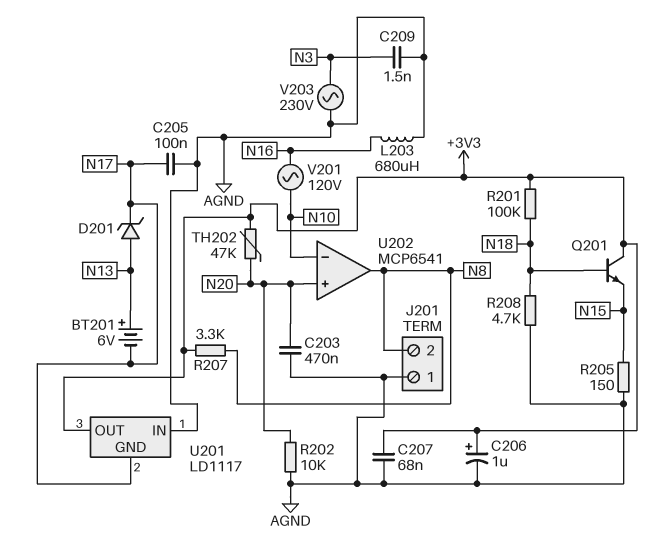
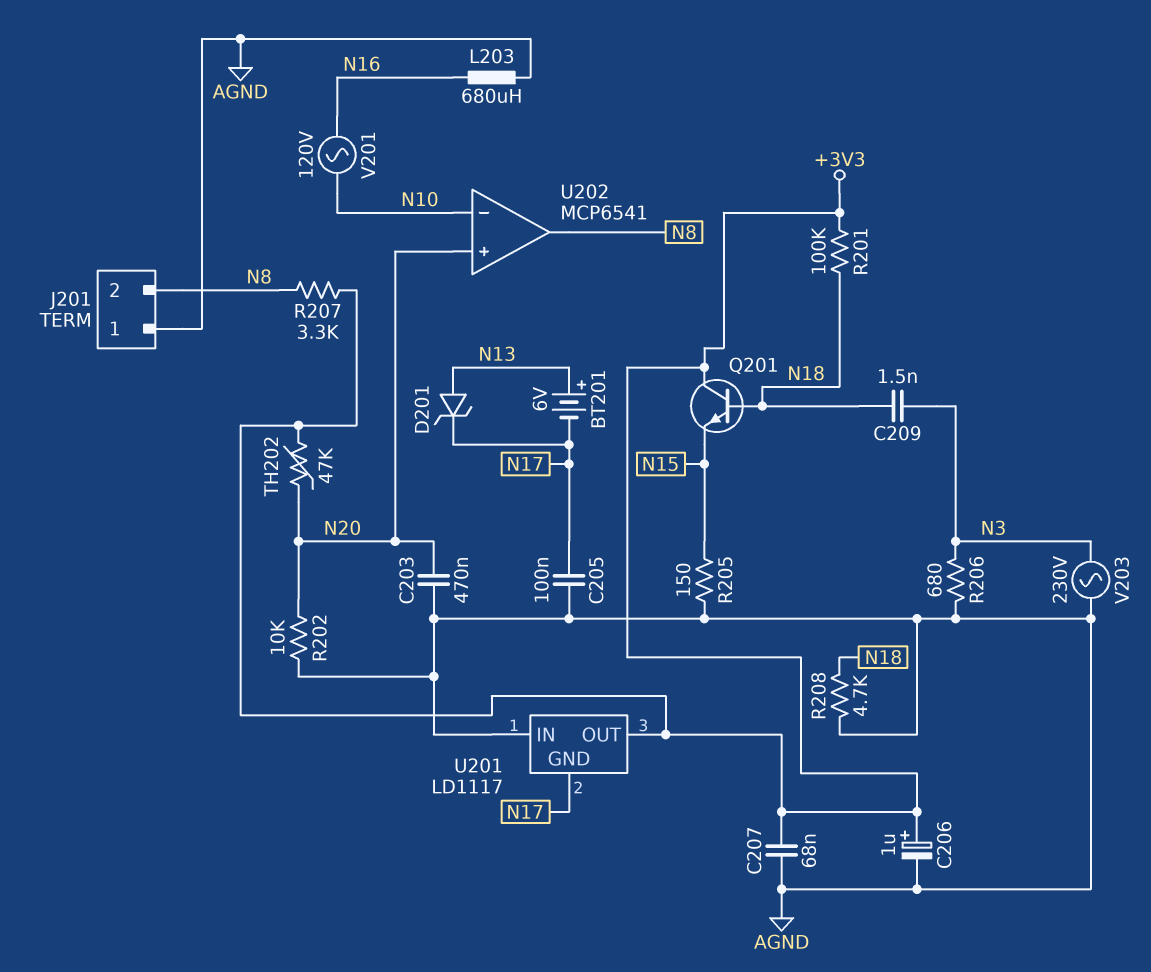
C209: 1.5nF (AGND, N3) -> 1.5nF (N3, N18)
R206: none -> 680 (AGND, N3)

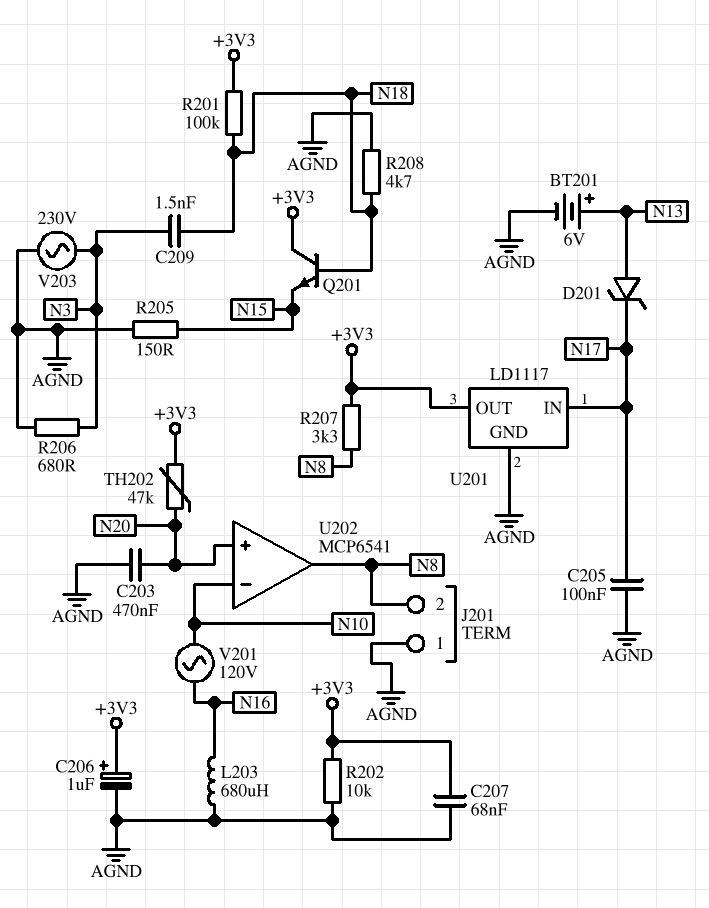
BT201: 6V (plus N13, minus N17) -> 6V (plus N13, minus AGND)
R202: 10k (AGND, N20) -> 10k (+3V3, AGND)
U201 pin GND: N17 -> AGND
U201 pin IN: AGND -> N17

